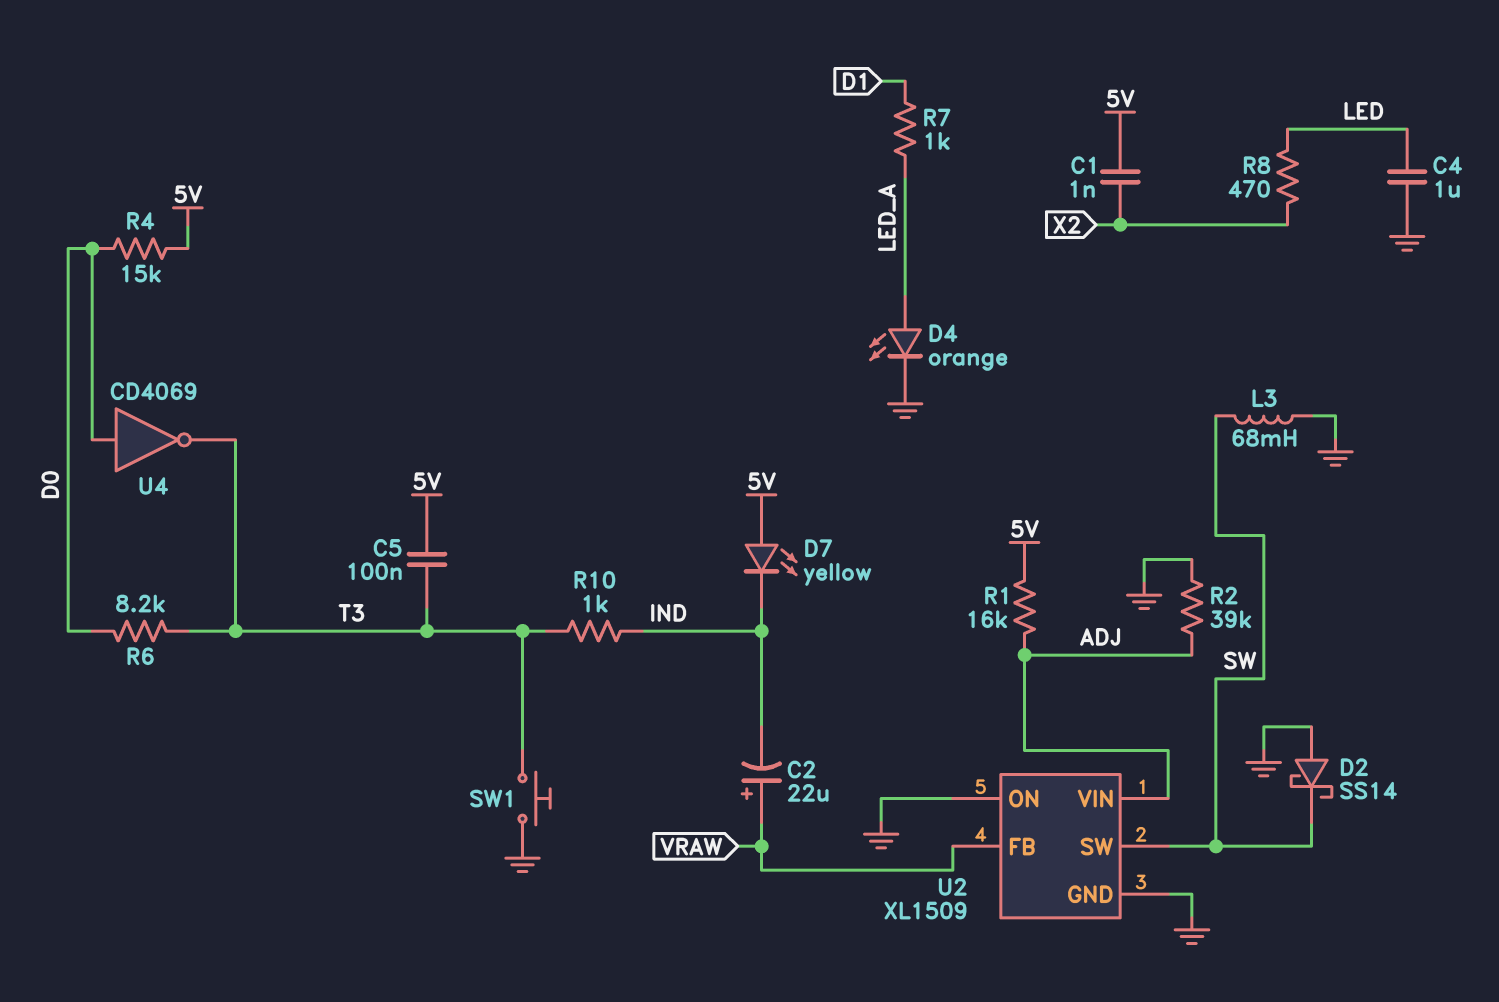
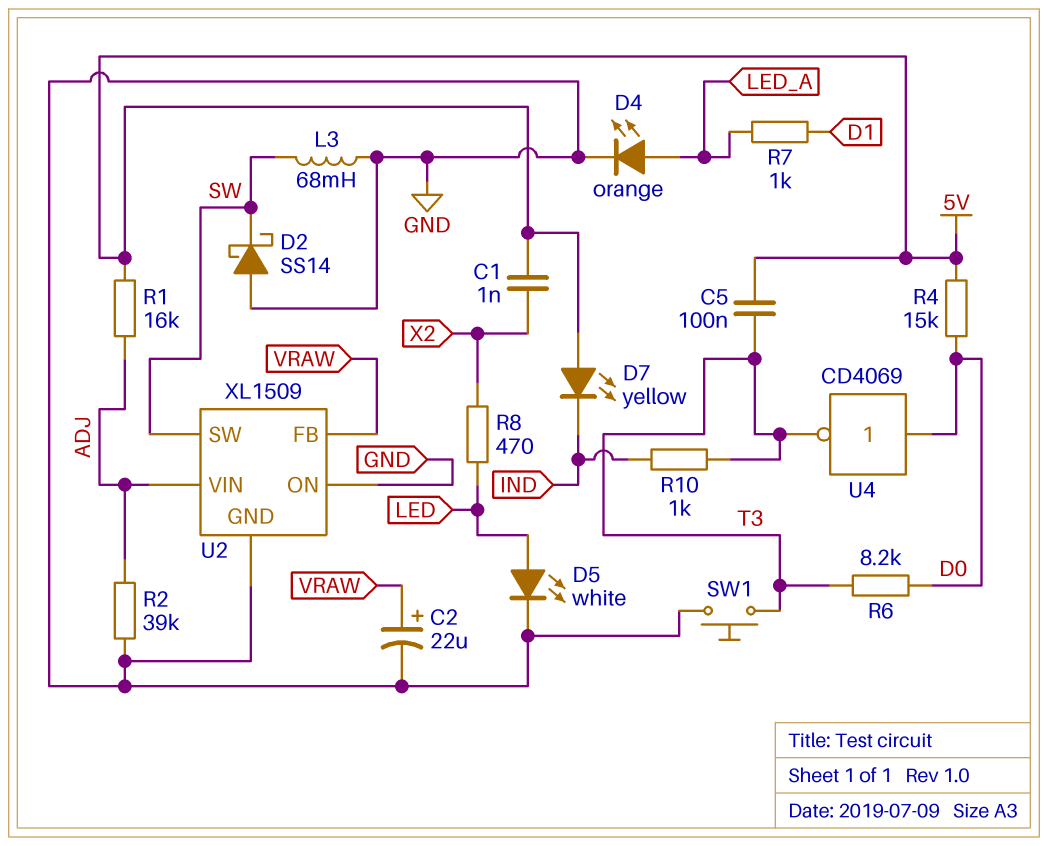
C2: 22uF (plus VRAW, minus IND) -> 22uF (plus VRAW, minus GND)
C4: 1uF (GND, LED) -> none
D5: none -> LED white (A LED, K GND)

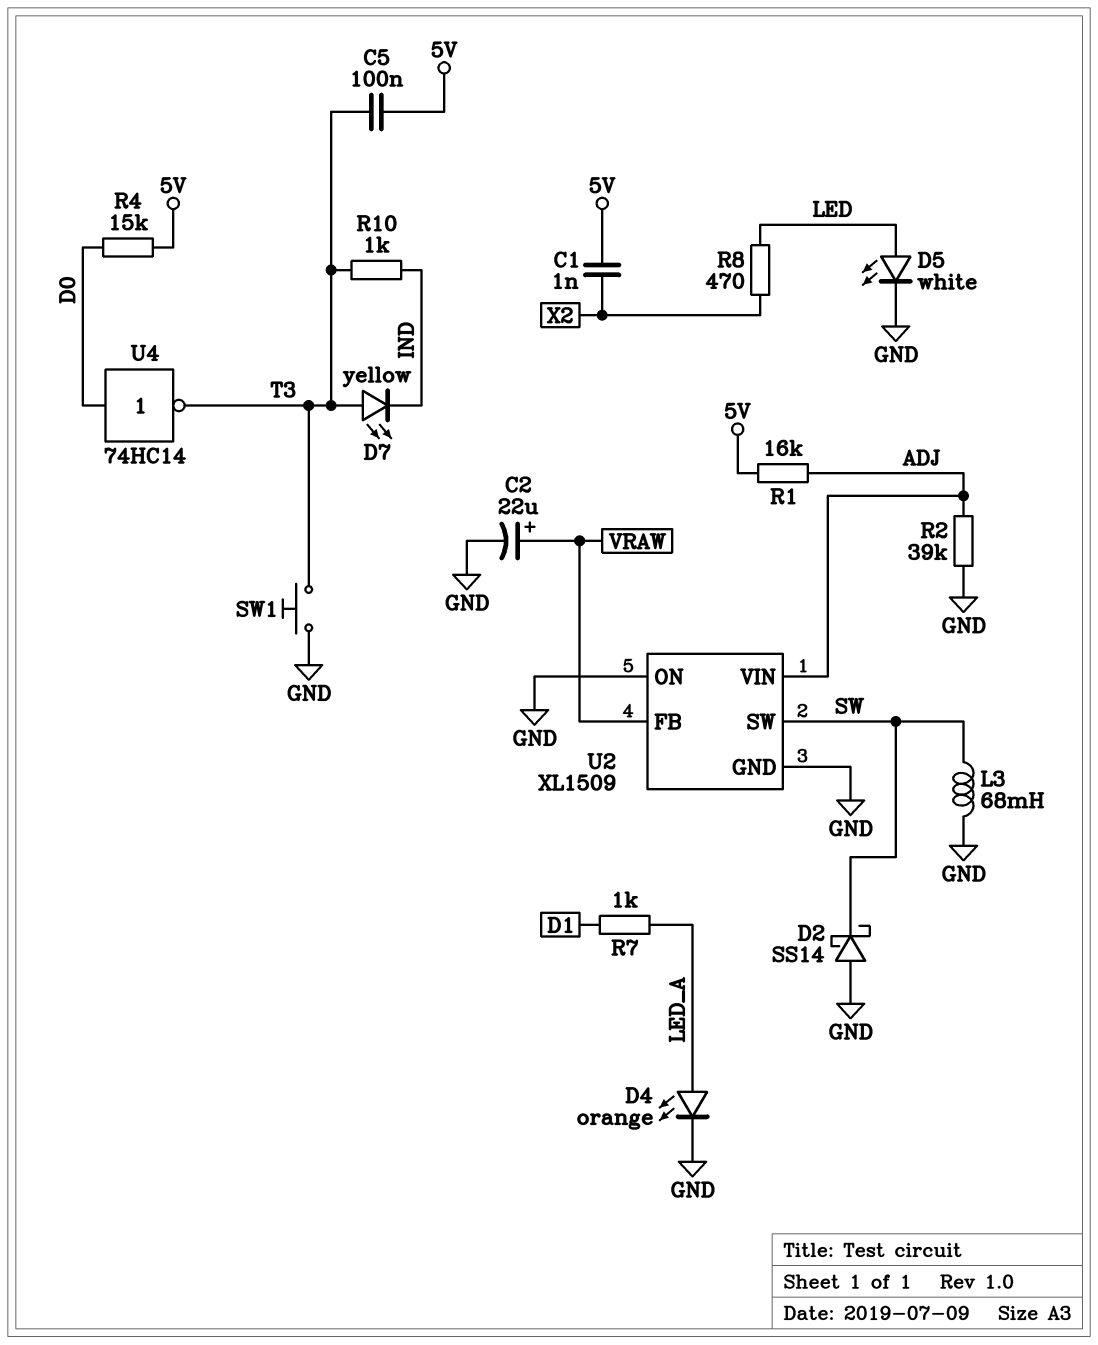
D7: LED yellow (A 5V, K IND) -> LED yellow (A T3, K IND)
R6: 8.2k (D0, T3) -> none
U4: NOT CD4069 (in D0, out T3) -> NOT 74HC14 (in D0, out T3)

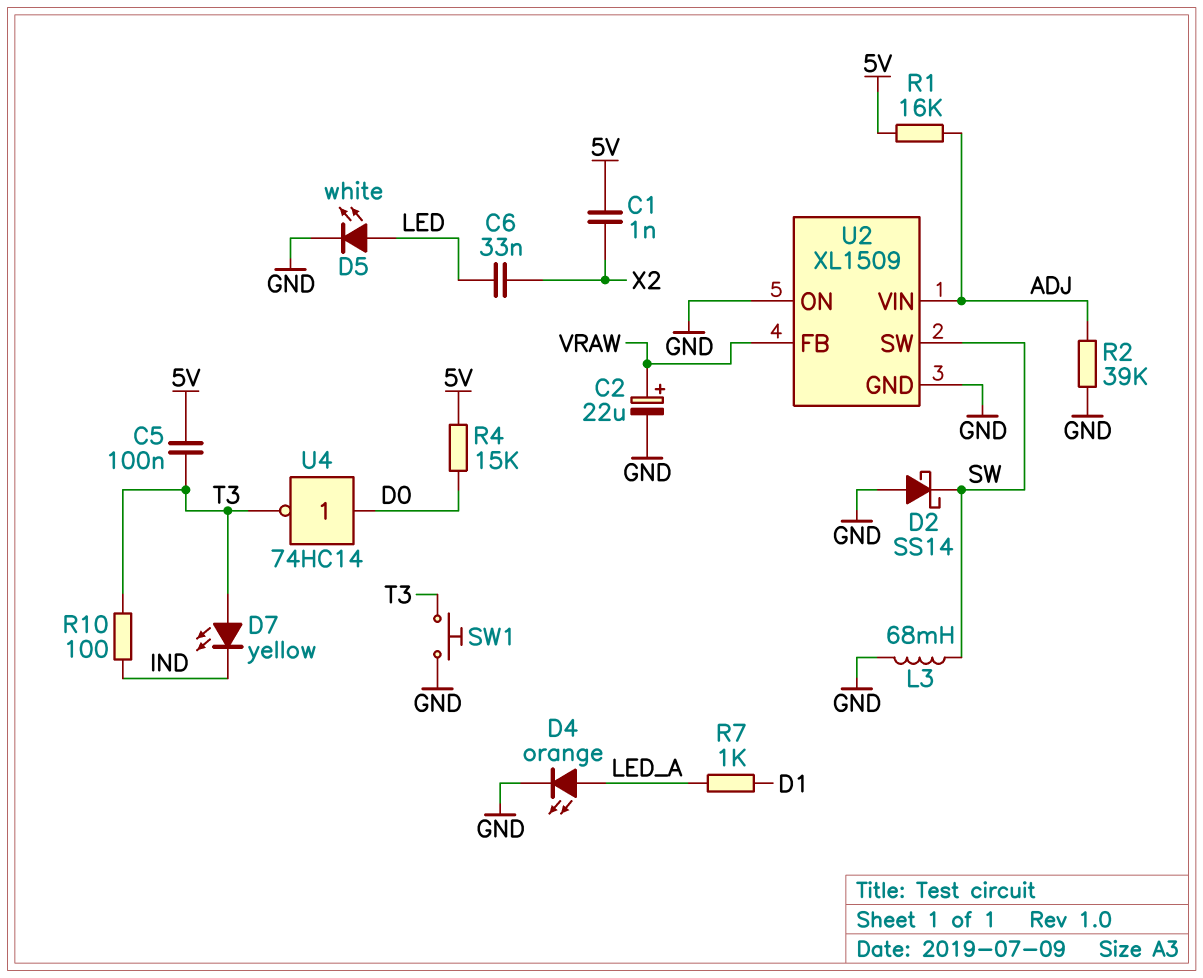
C6: none -> 33nF (LED, X2)
R8: 470 (LED, X2) -> none
R10: 1k (IND, T3) -> 100 (IND, T3)

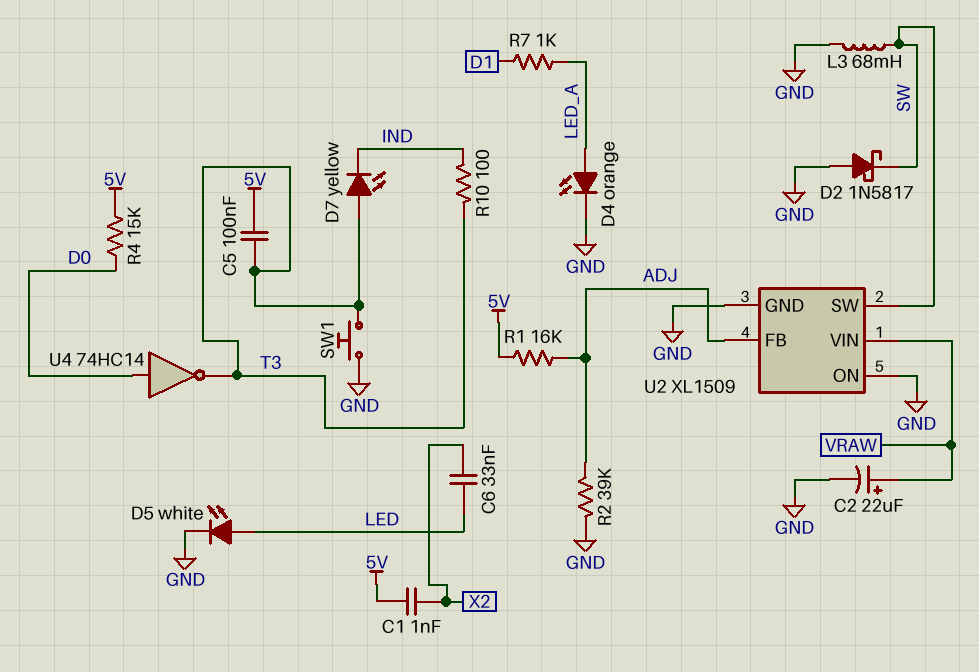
D2: schottky SS14 (A GND, K SW) -> schottky 1N5817 (A GND, K SW)
U2 pin FB: VRAW -> ADJ
U2 pin VIN: ADJ -> VRAW

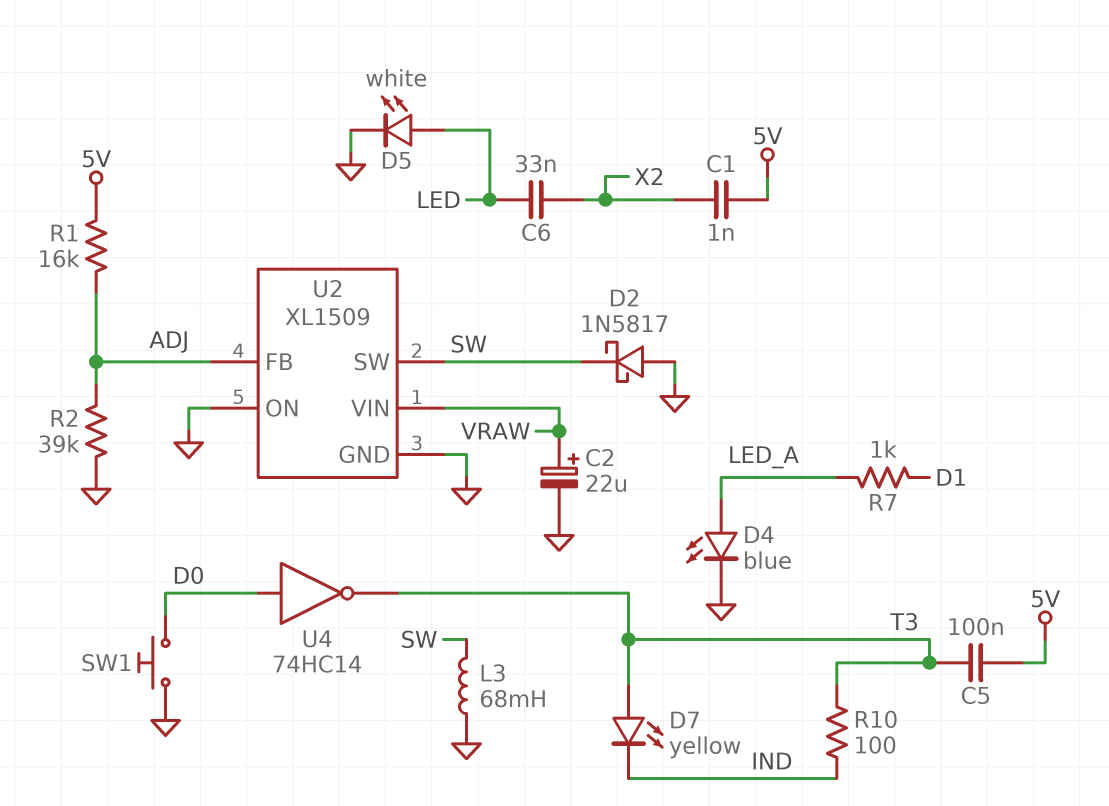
D4: LED orange (A LED_A, K GND) -> LED blue (A LED_A, K GND)
R4: 15k (5V, D0) -> none
SW1: button (GND, T3) -> button (D0, GND)

